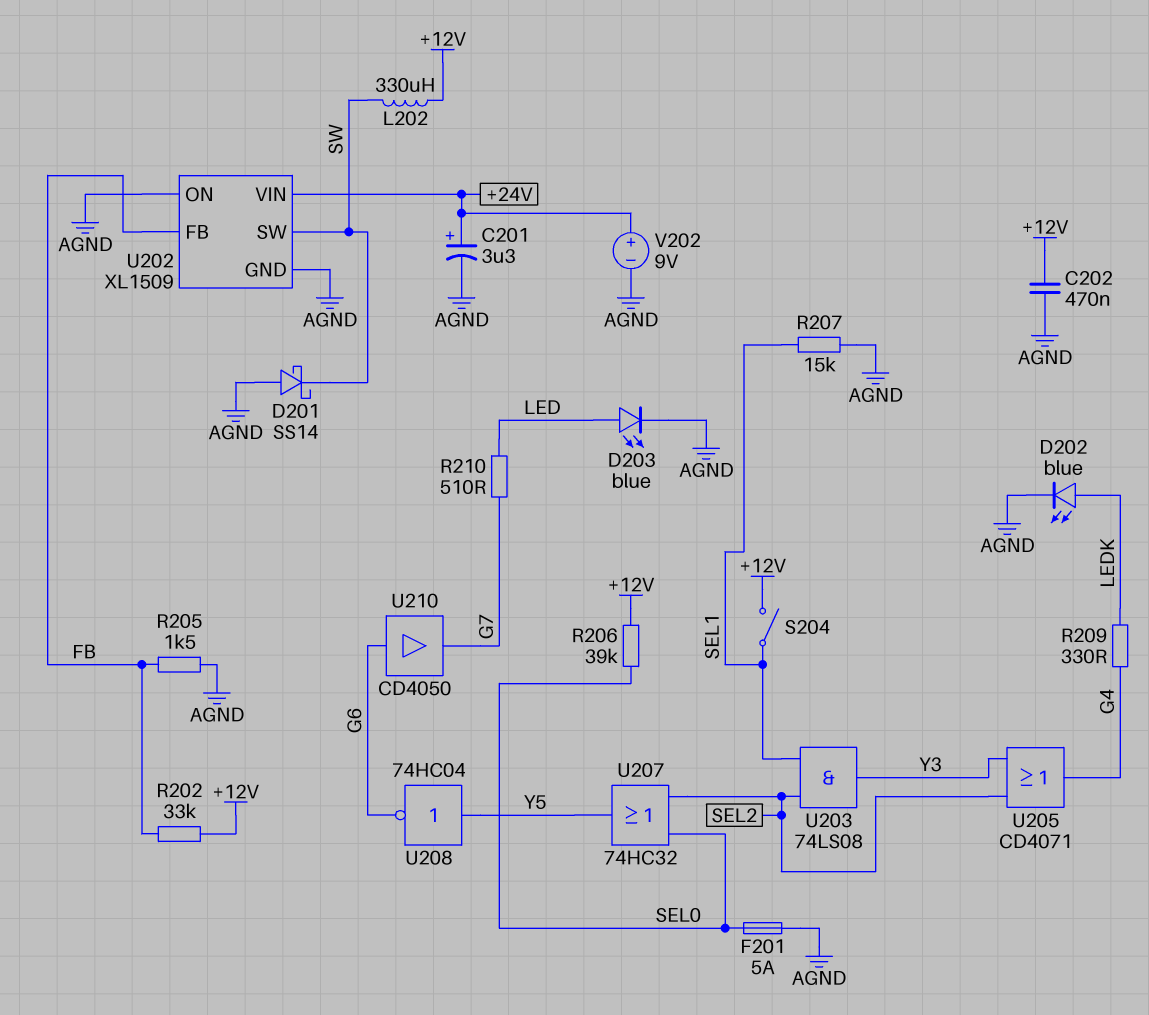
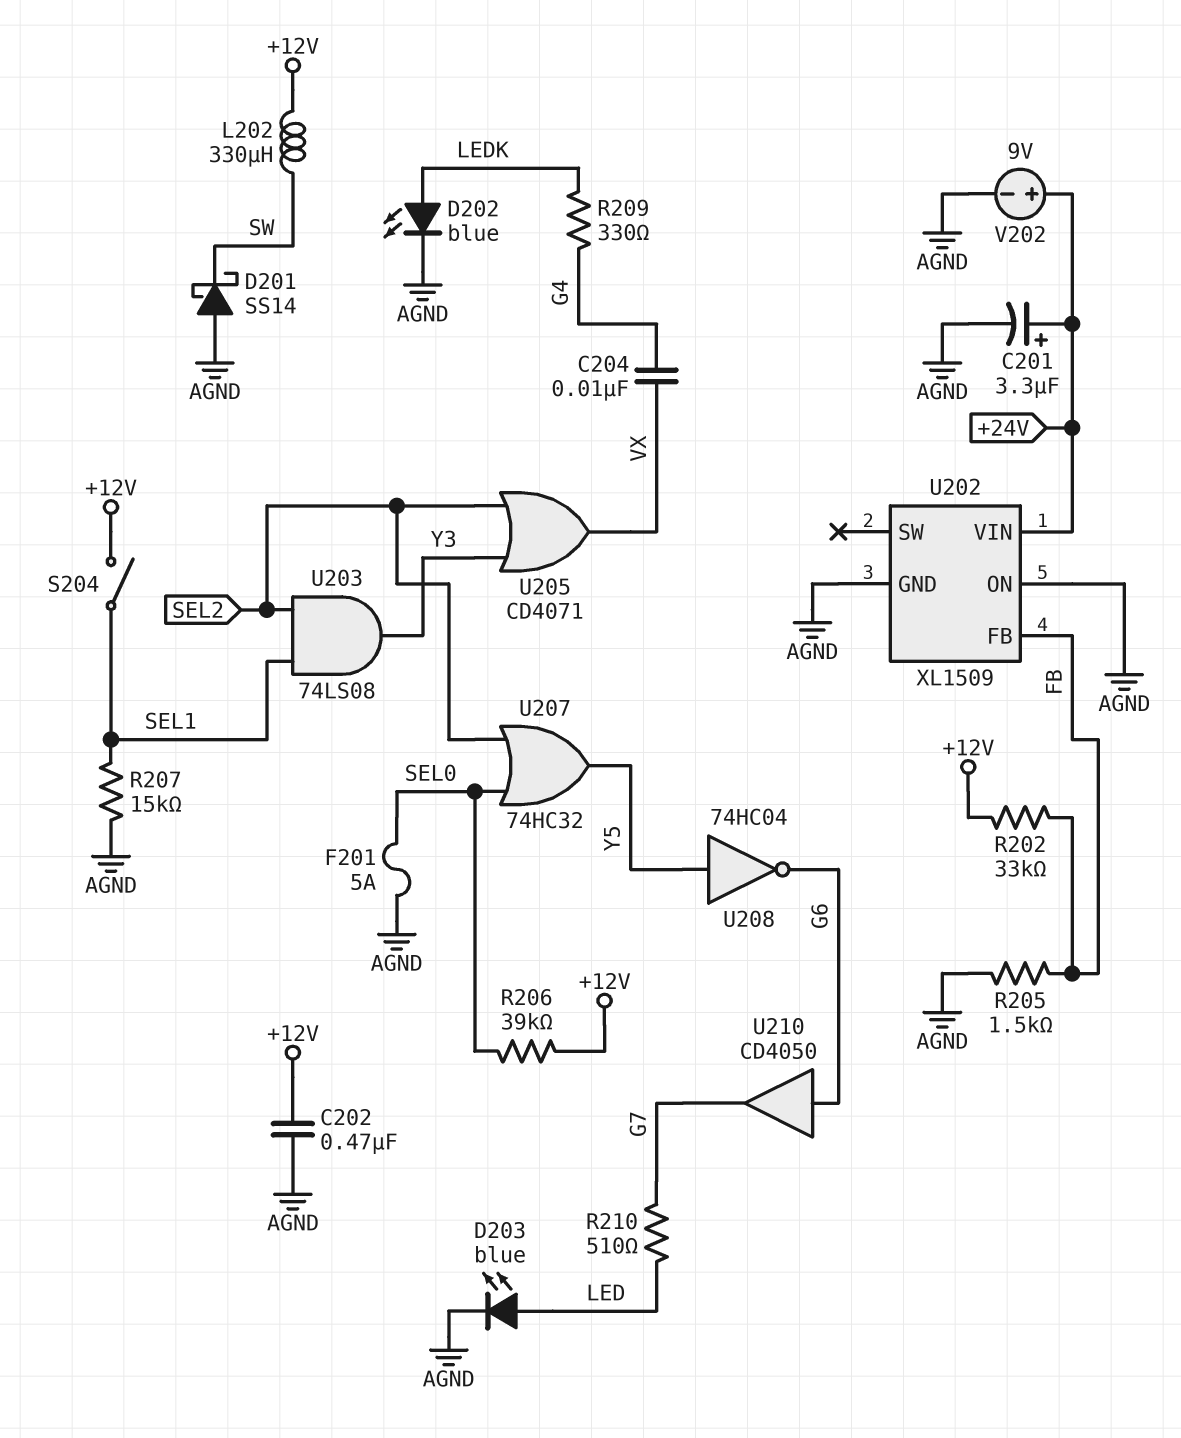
C204: none -> 10nF (G4, VX)
U202 pin SW: SW -> none
U205: OR CD4071 (in SEL2, in Y3, out G4) -> OR CD4071 (in SEL2, in Y3, out VX)

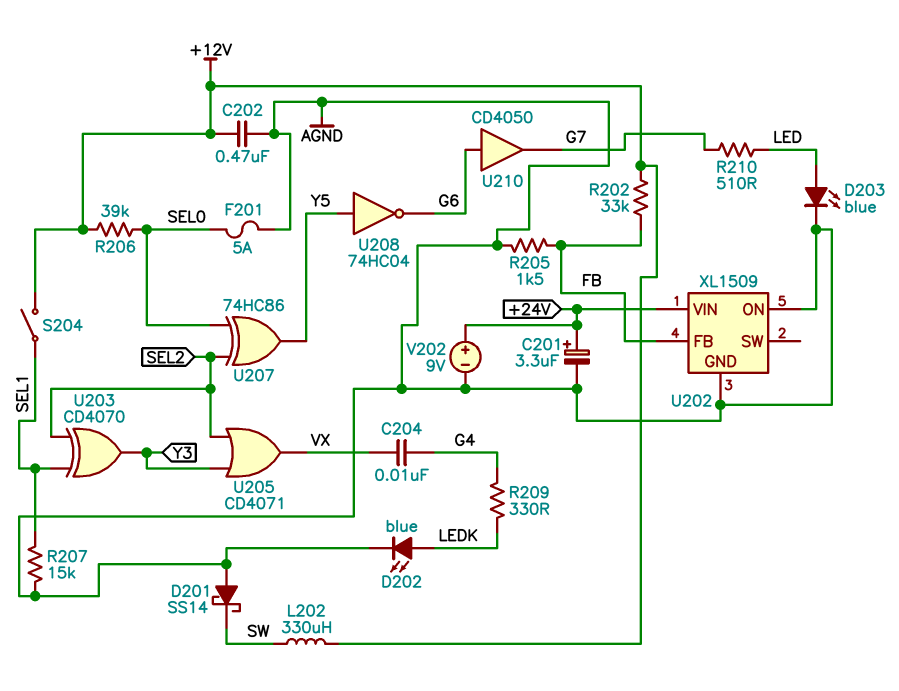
U203: AND 74LS08 (in SEL1, in SEL2, out Y3) -> XOR CD4070 (in SEL1, in SEL2, out Y3)
U207: OR 74HC32 (in SEL0, in SEL2, out Y5) -> XOR 74HC86 (in SEL0, in SEL2, out Y5)

